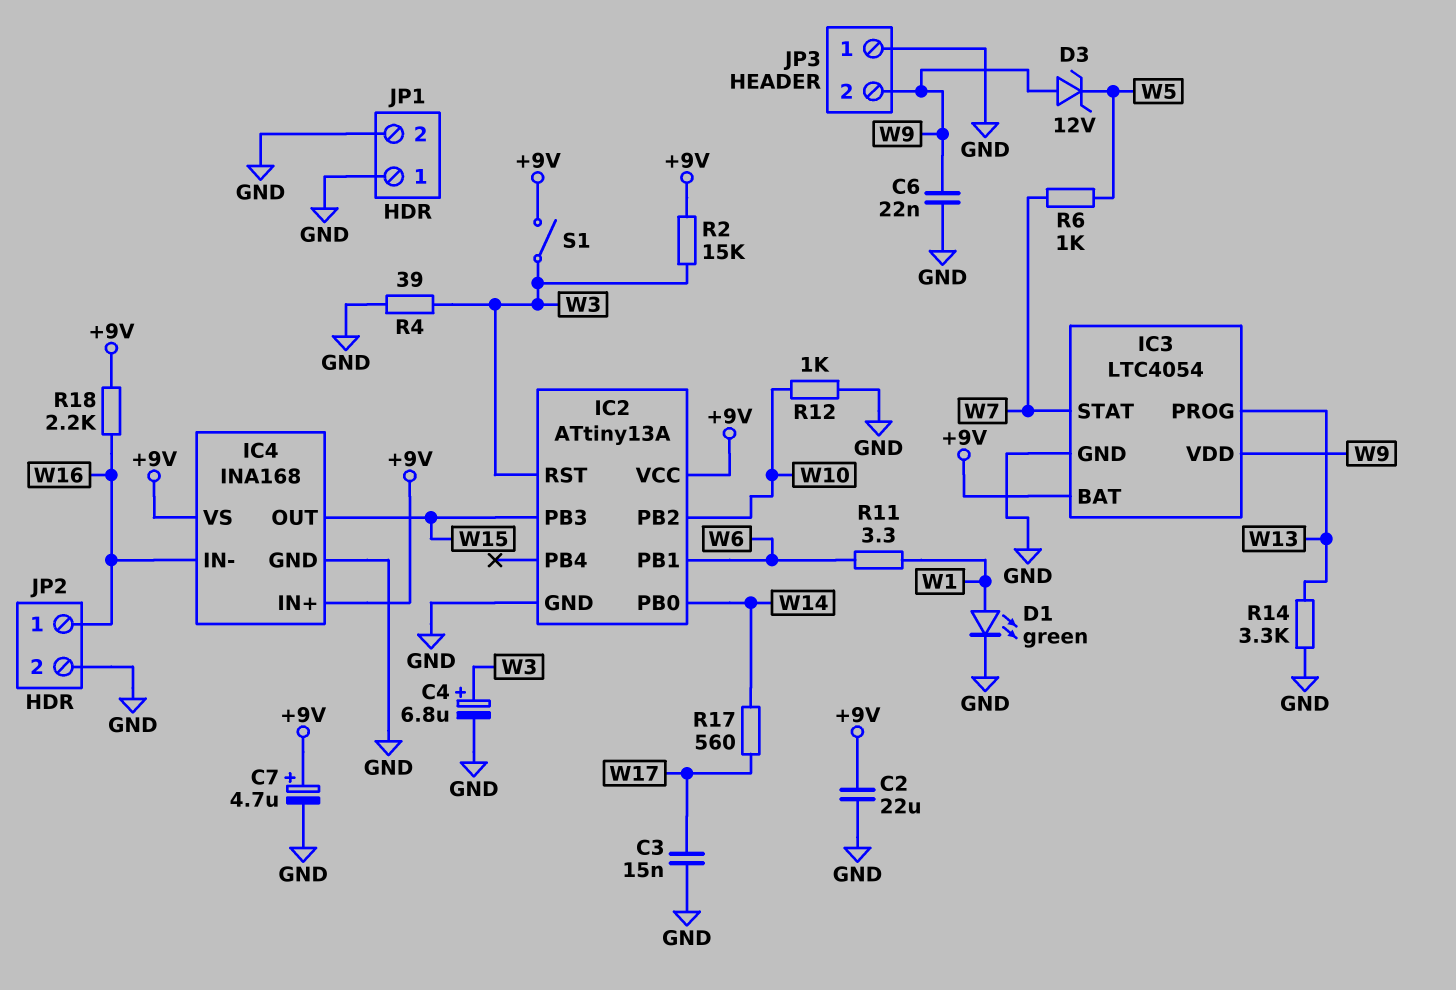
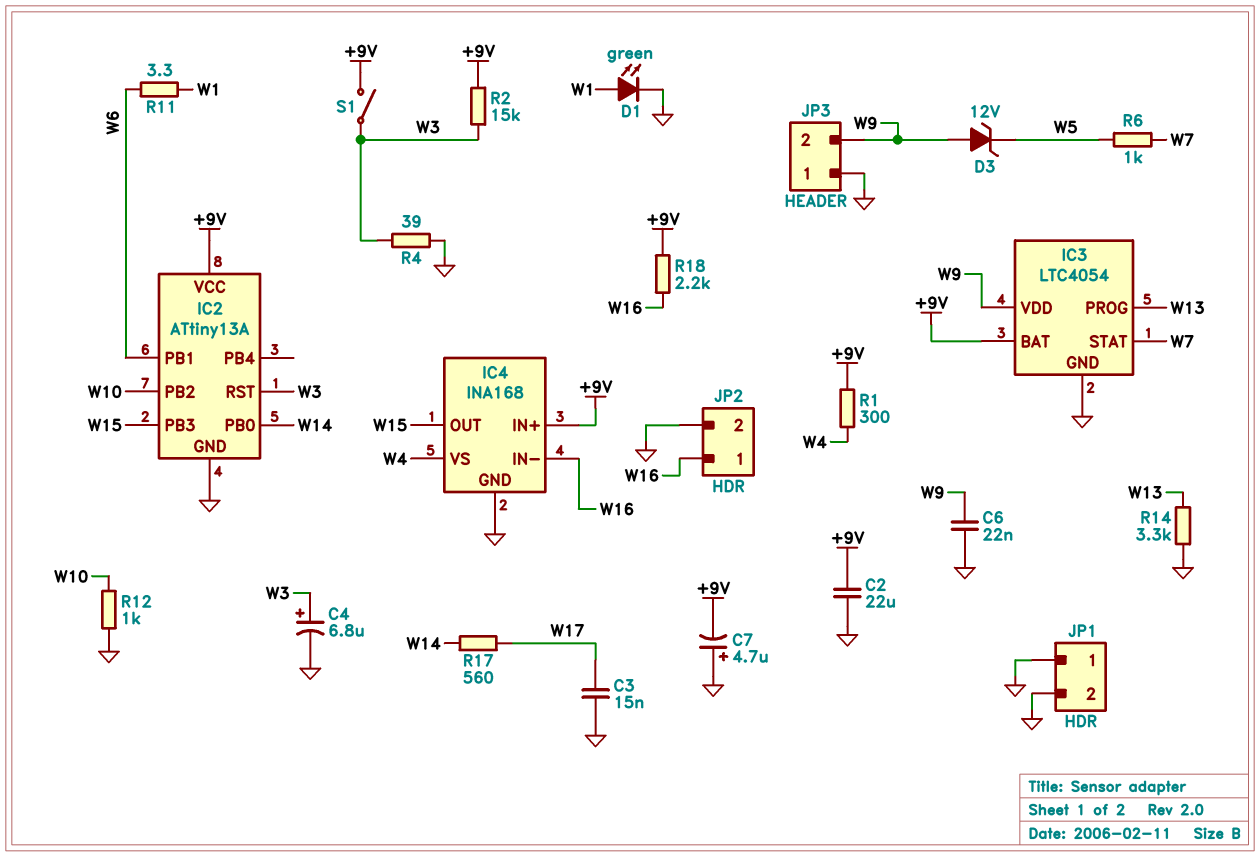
C7: 4.7uF (plus +9V, minus GND) -> 4.7uF (plus GND, minus +9V)
IC4 pin VS: +9V -> W4
R1: none -> 300 (+9V, W4)

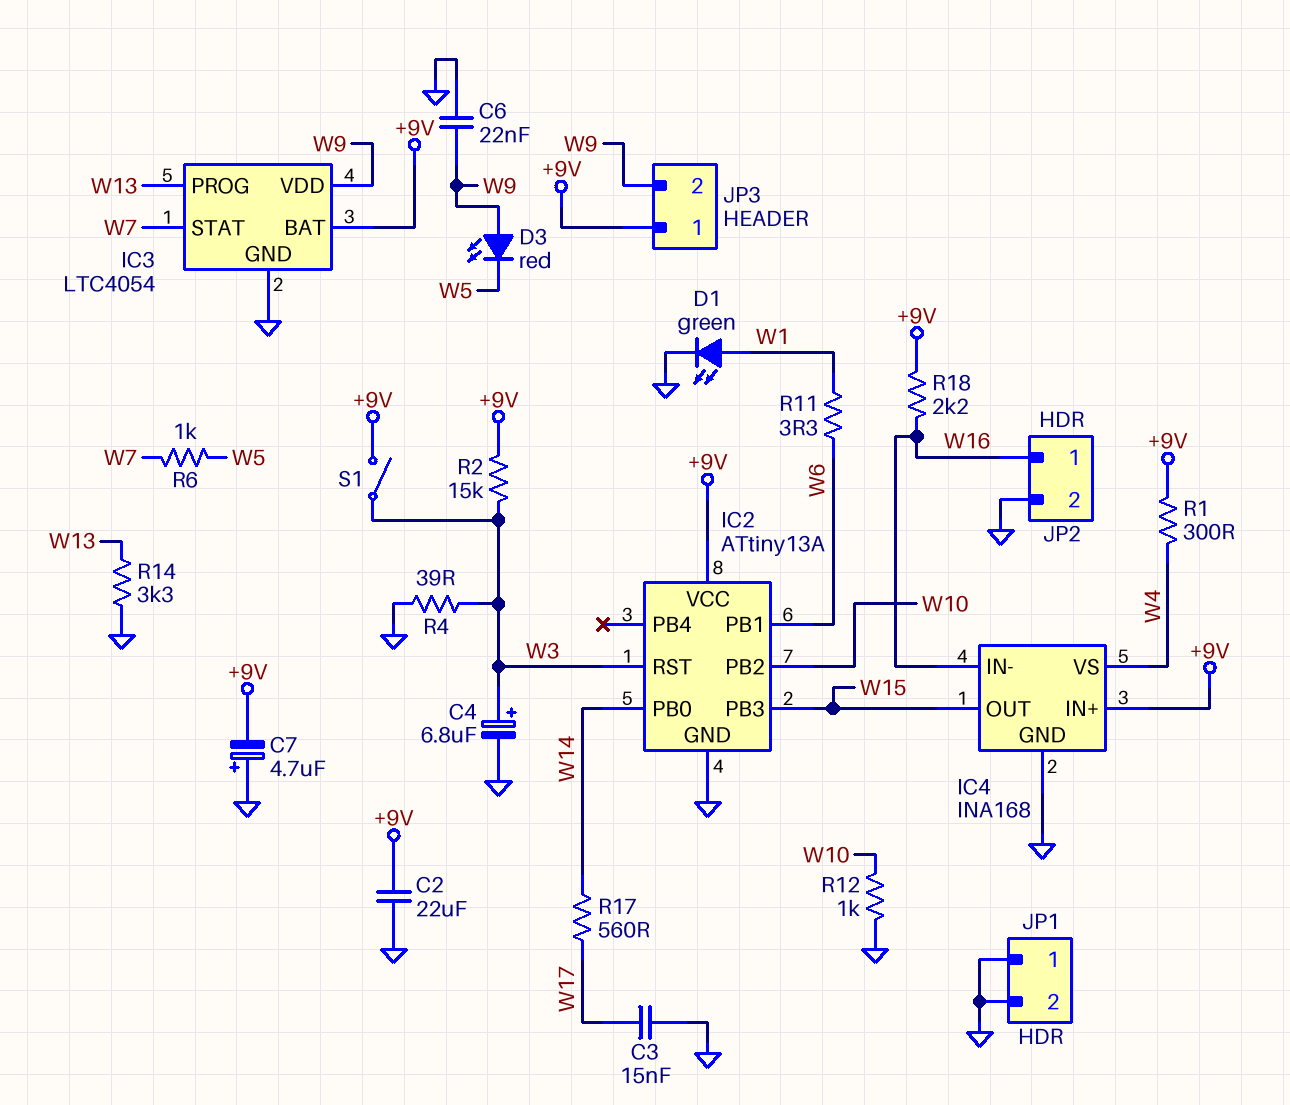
D3: zener 12V (A W9, K W5) -> LED red (A W9, K W5)
JP3 pin 1: GND -> +9V

